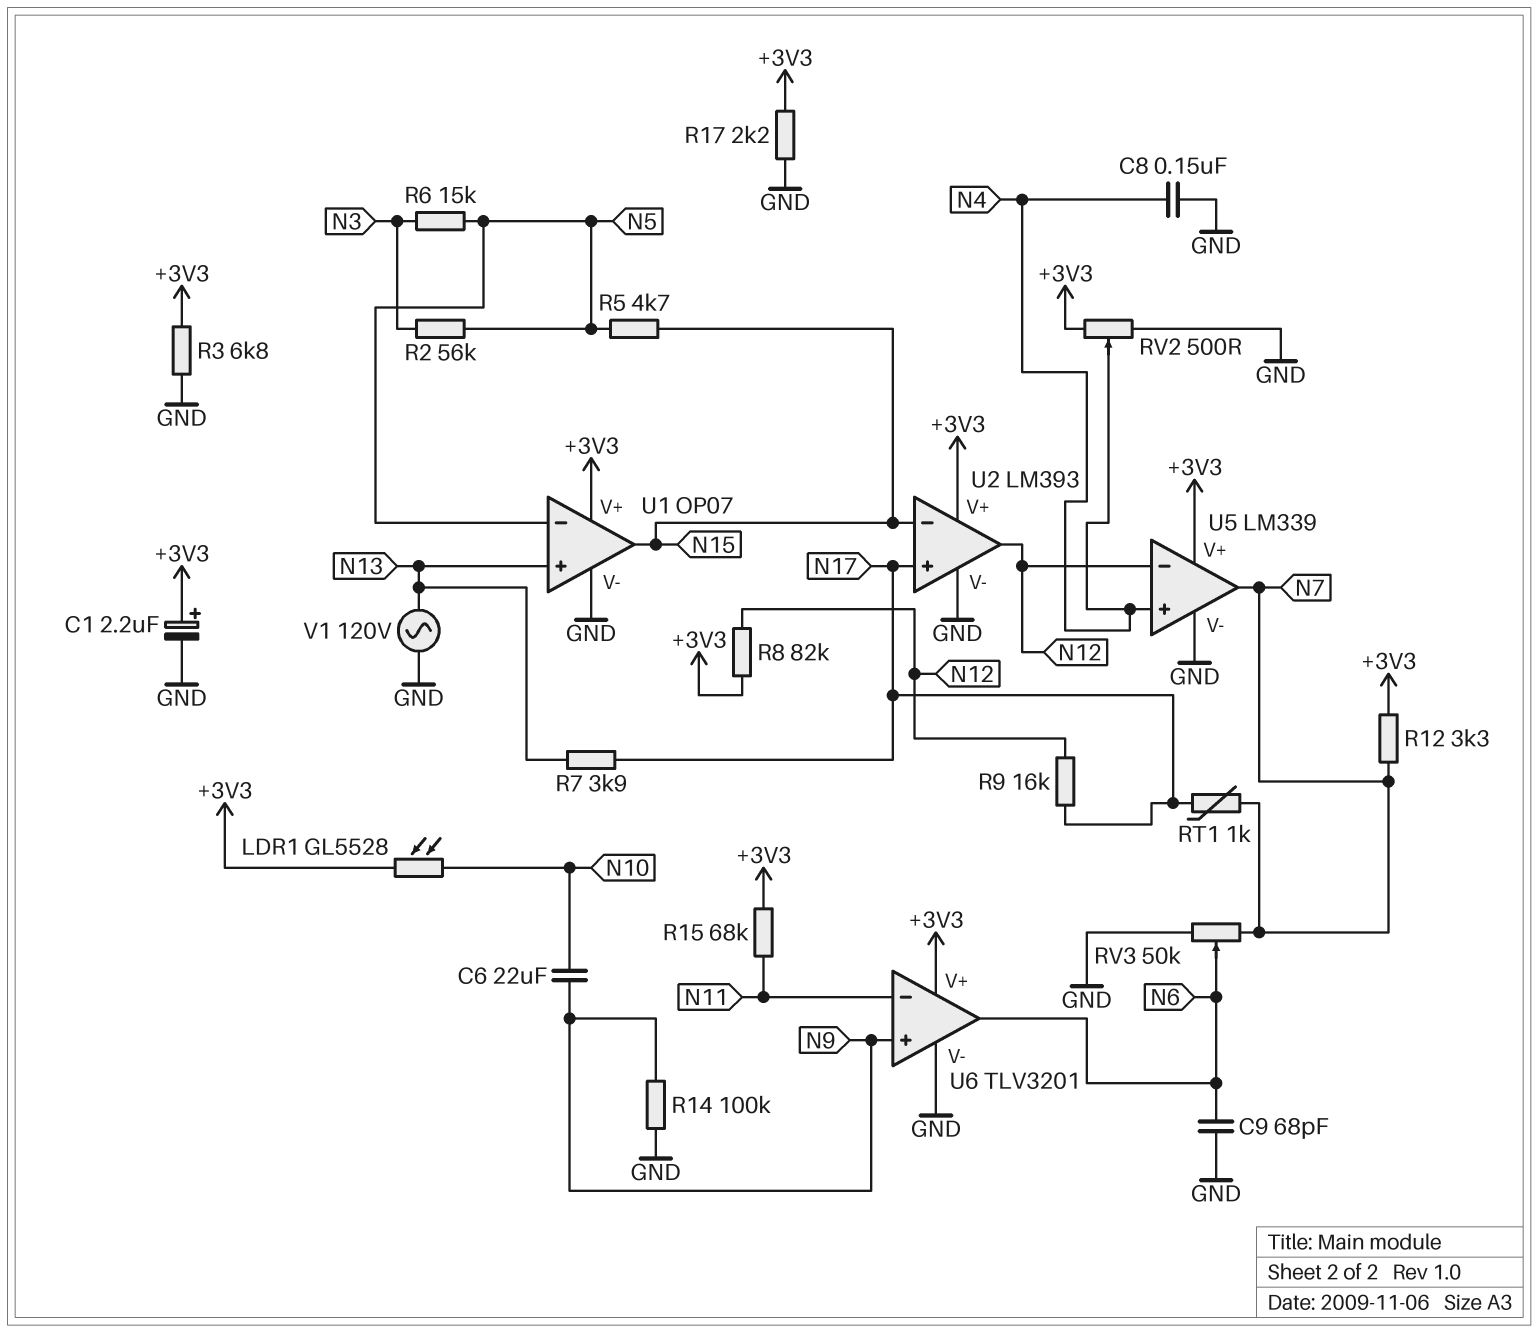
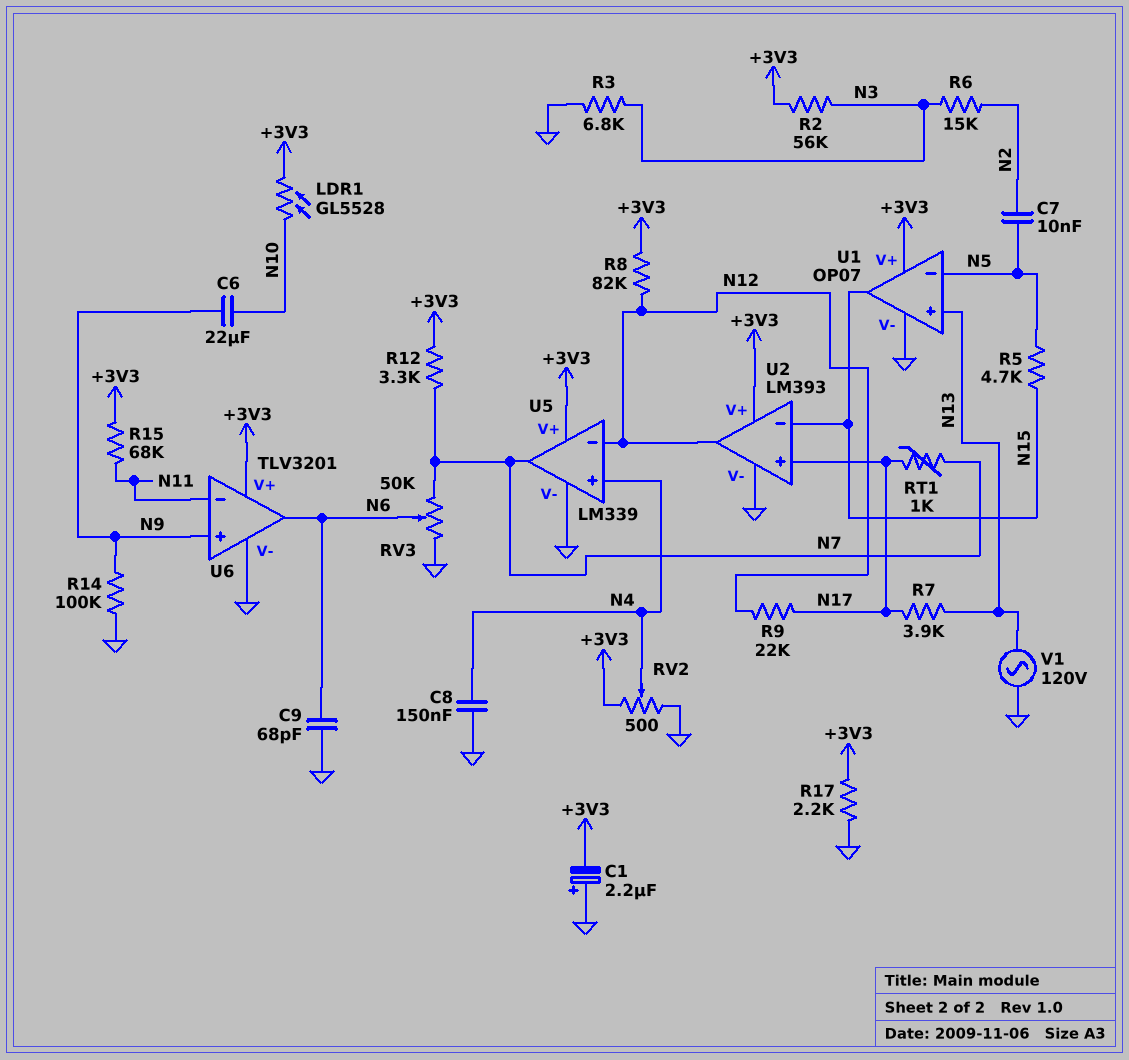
C1: 2.2uF (plus +3V3, minus GND) -> 2.2uF (plus GND, minus +3V3)
C7: none -> 10nF (N2, N5)
R2: 56k (N3, N5) -> 56k (+3V3, N3)
R3: 6.8k (+3V3, GND) -> 6.8k (GND, N3)
R6: 15k (N3, N5) -> 15k (N2, N3)
R9: 16k (N12, N17) -> 22k (N12, N17)

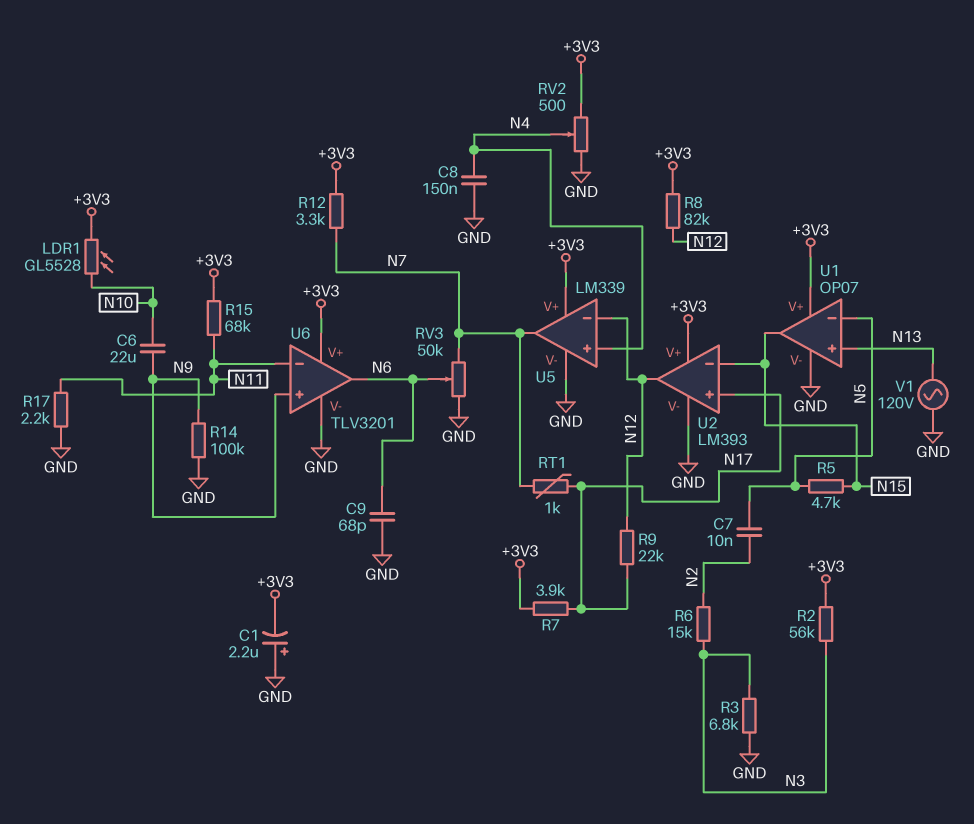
R7: 3.9k (N13, N17) -> 3.9k (+3V3, N17)
R17: 2.2k (+3V3, GND) -> 2.2k (GND, N11)

